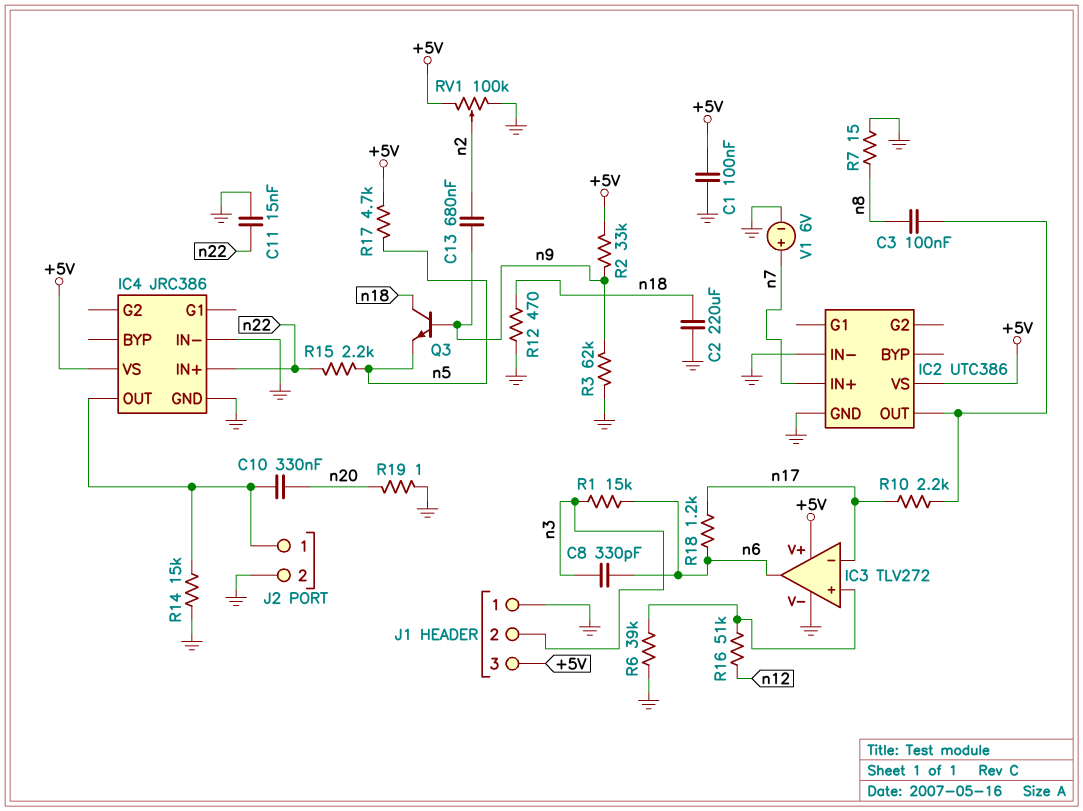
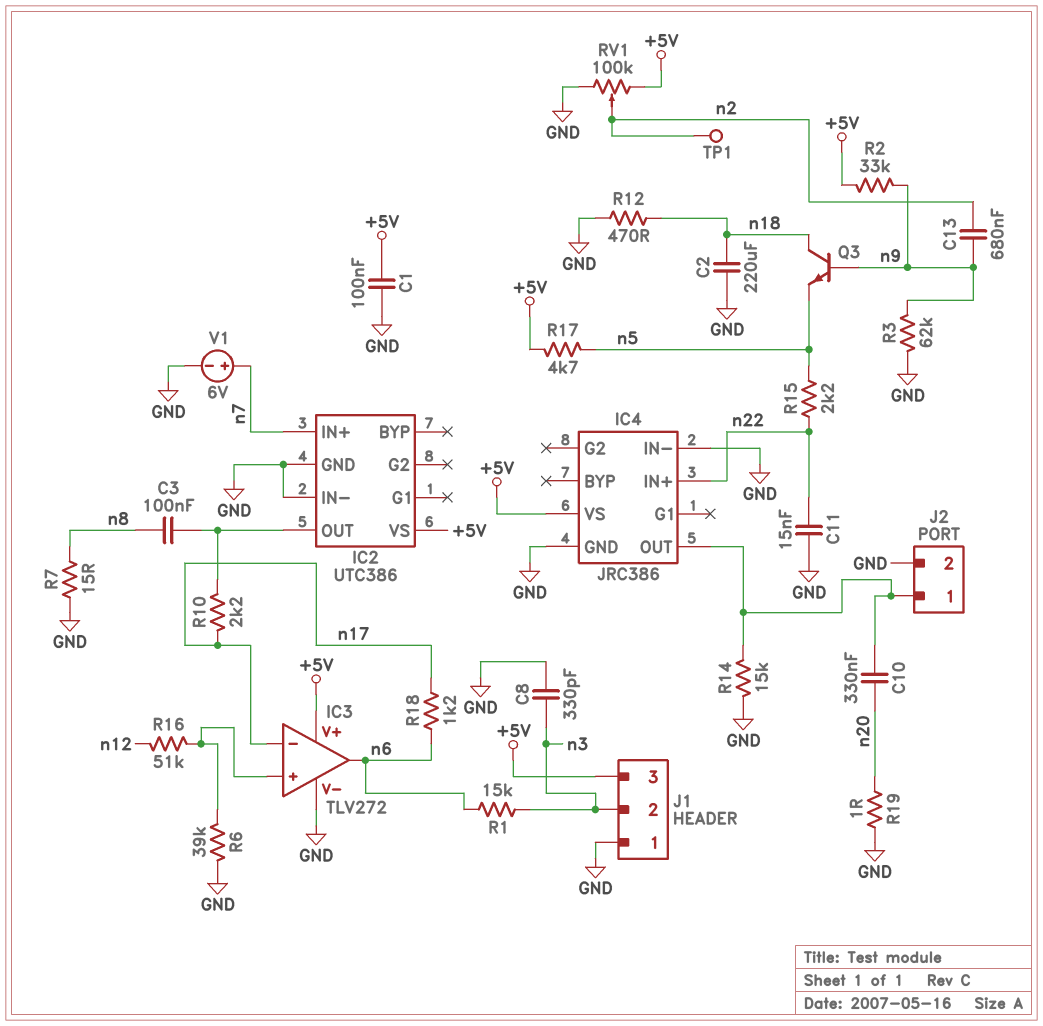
C8: 330pF (n3, n6) -> 330pF (GND, n3)
TP1: none -> test point (n2)

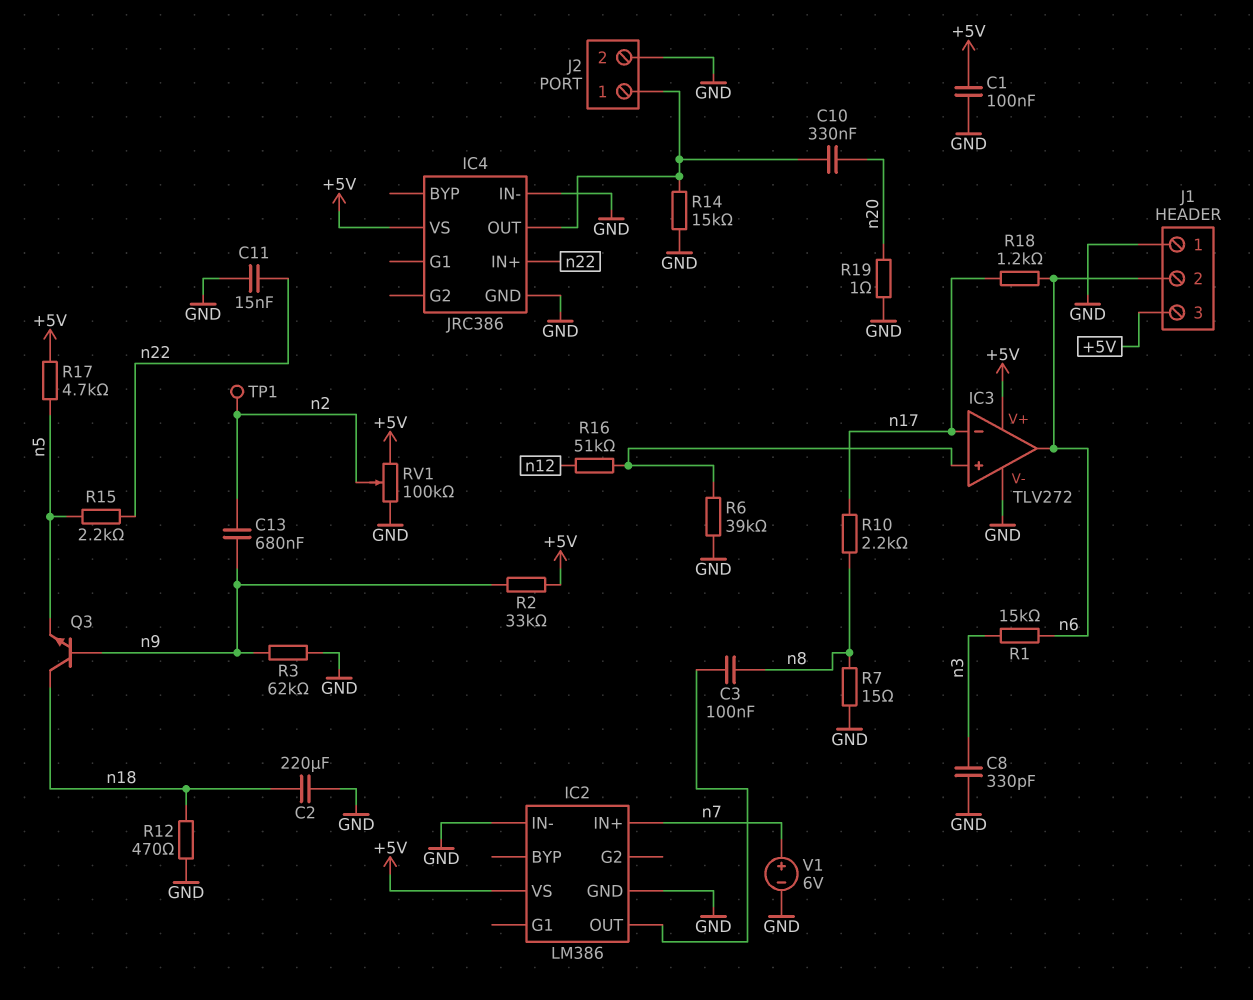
IC2: UTC386 -> LM386
J1 pin 2: n3 -> n6
R10: 2.2k (IC2/OUT, n17) -> 2.2k (n8, n17)

